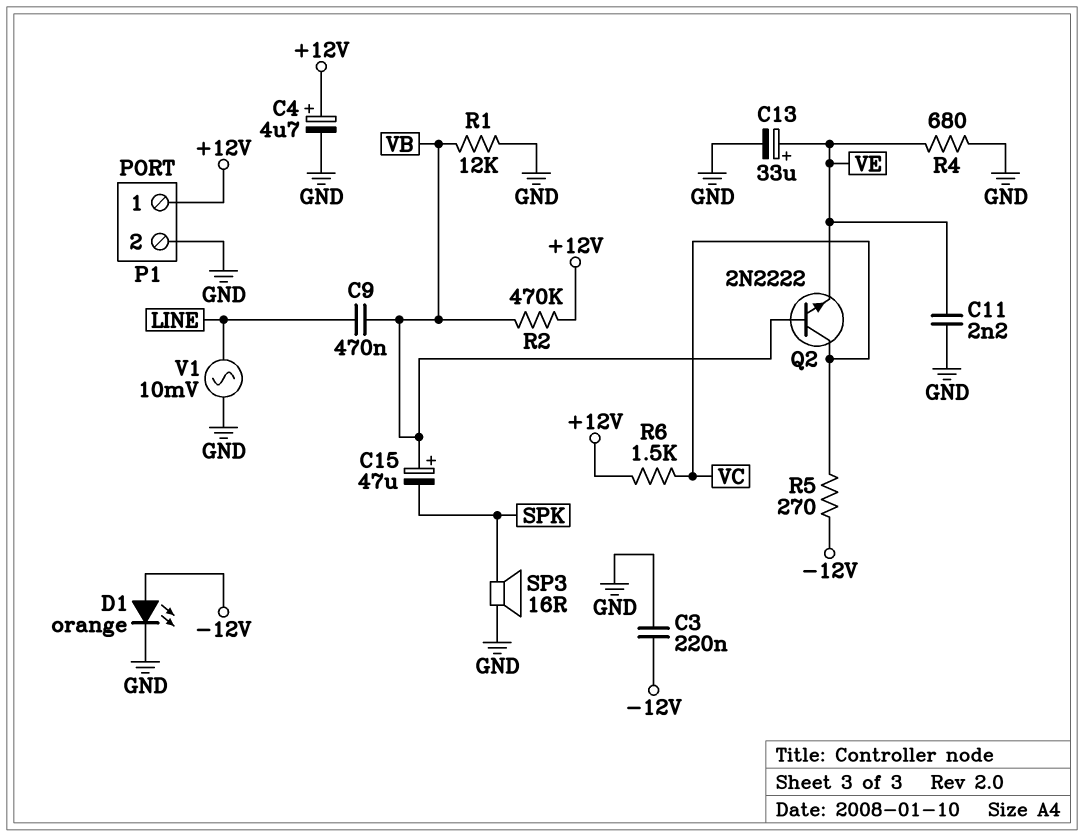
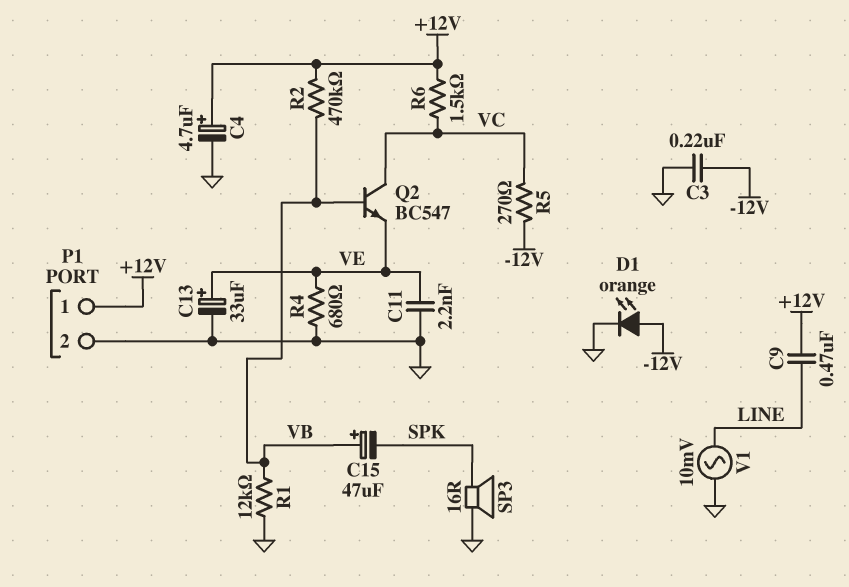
C9: 470nF (LINE, VB) -> 470nF (+12V, LINE)
Q2: NPN 2N2222 (B VB, C VC, E VE) -> NPN BC547 (B VB, C VC, E VE)

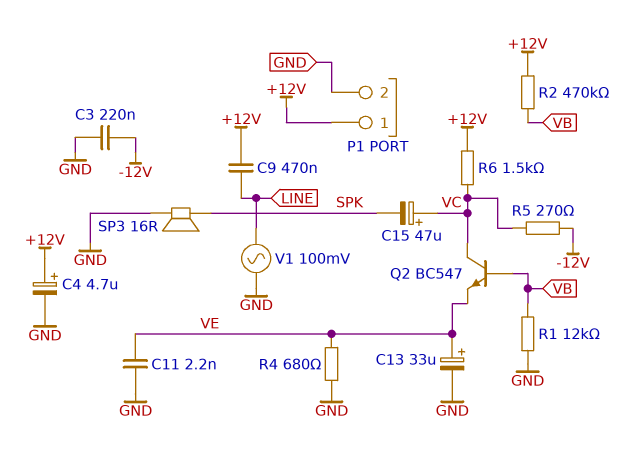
C15: 47uF (plus VB, minus SPK) -> 47uF (plus VC, minus SPK)
D1: LED orange (A -12V, K GND) -> none
V1: AC 10mV (GND, LINE) -> AC 100mV (GND, LINE)

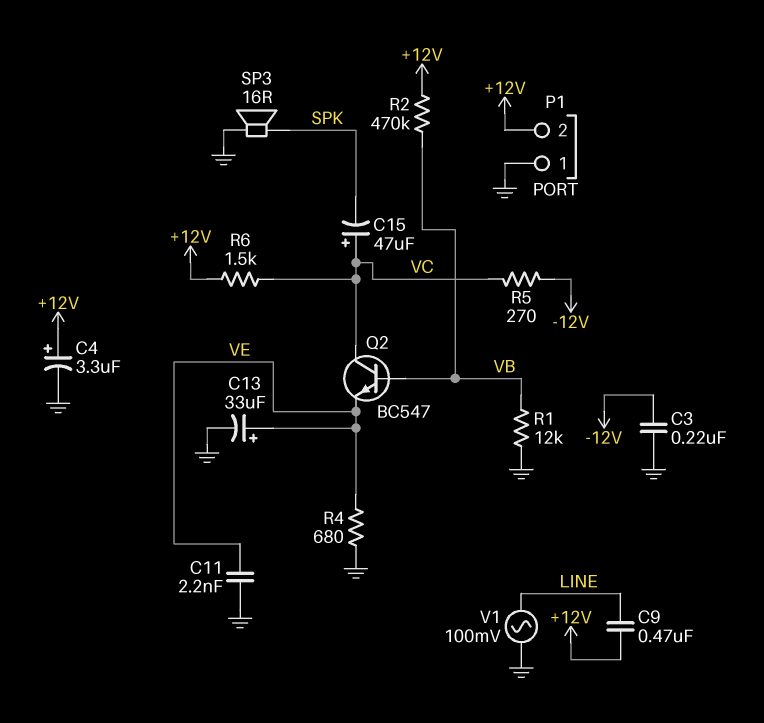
C4: 4.7uF (plus +12V, minus GND) -> 3.3uF (plus +12V, minus GND)
P1 pin 1: +12V -> GND
P1 pin 2: GND -> +12V

